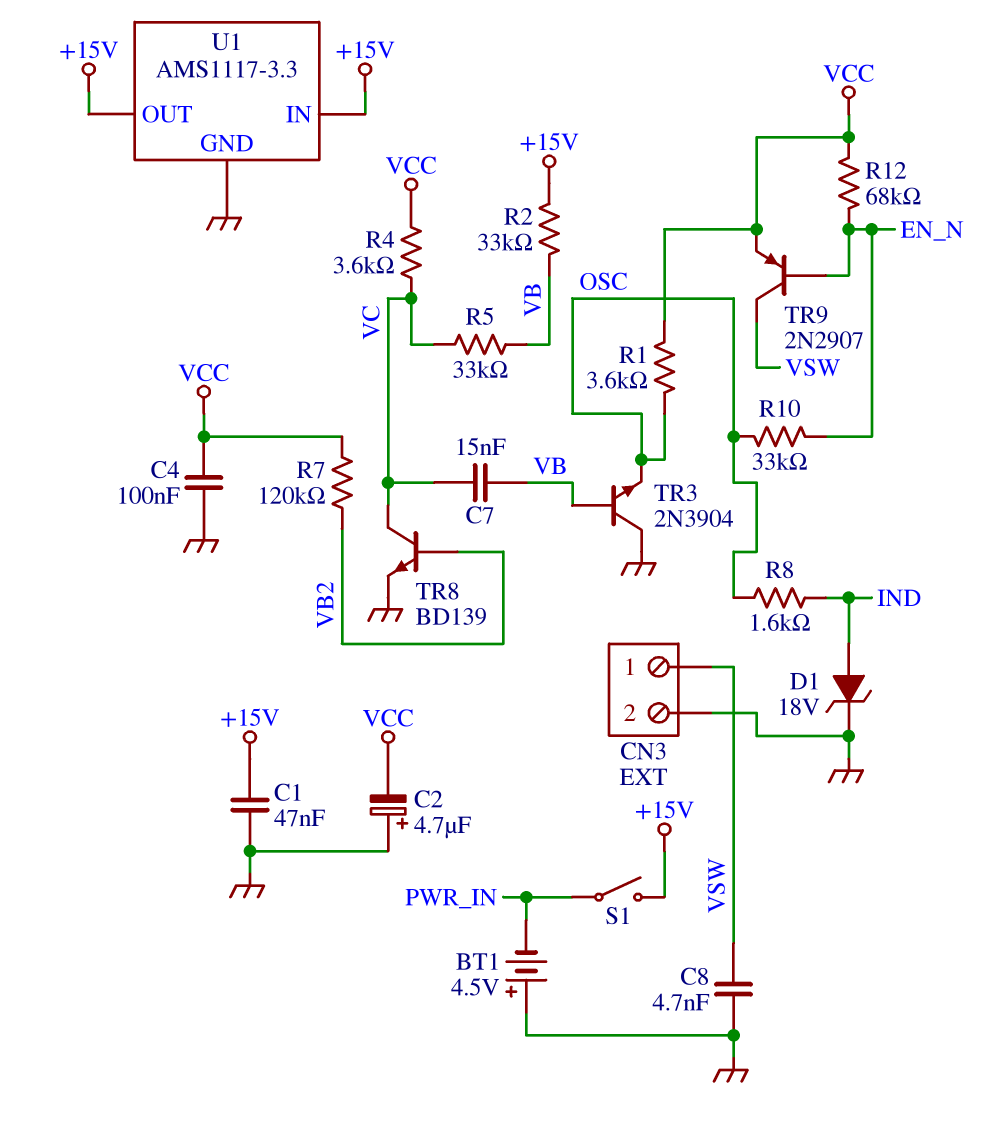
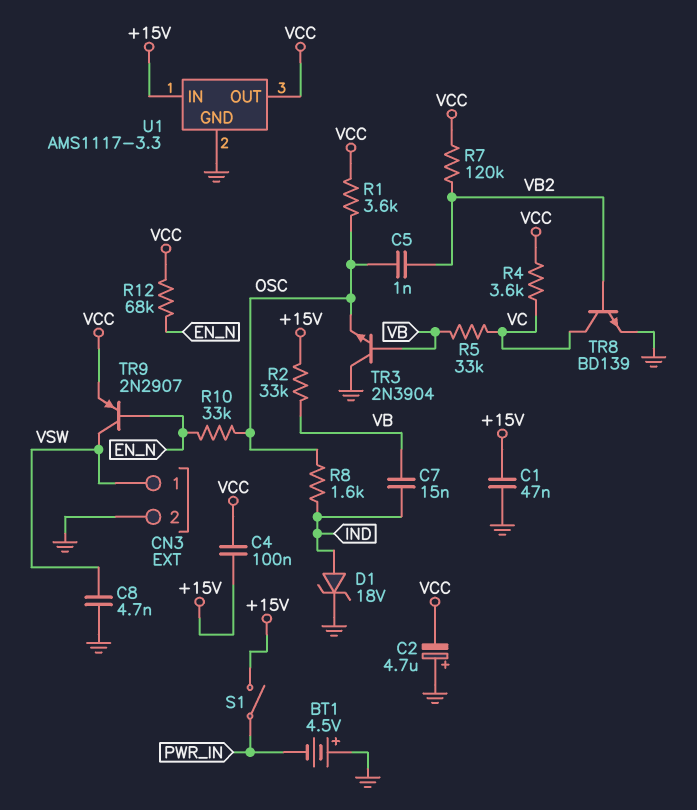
C4: 100nF (GND, VCC) -> 100nF (+15V, VCC)
C5: none -> 1nF (OSC, VB2)
C7: 15nF (VB, VC) -> 15nF (IND, VB)
U1 pin OUT: +15V -> VCC

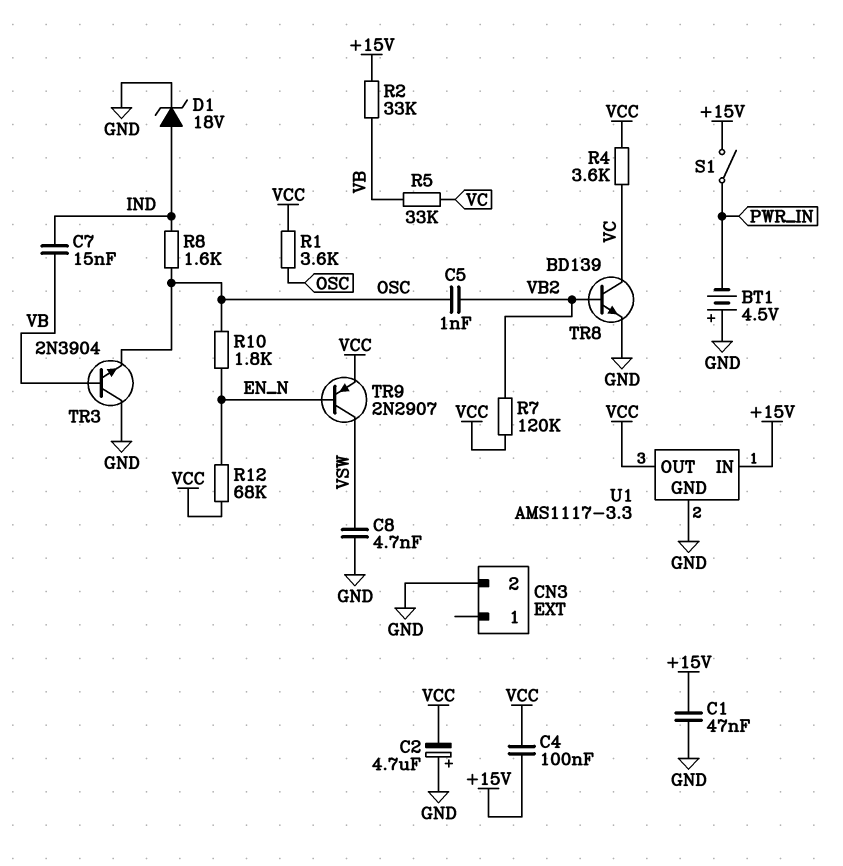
CN3 pin 1: VSW -> none
R10: 33k (EN_N, OSC) -> 1.8k (EN_N, OSC)

